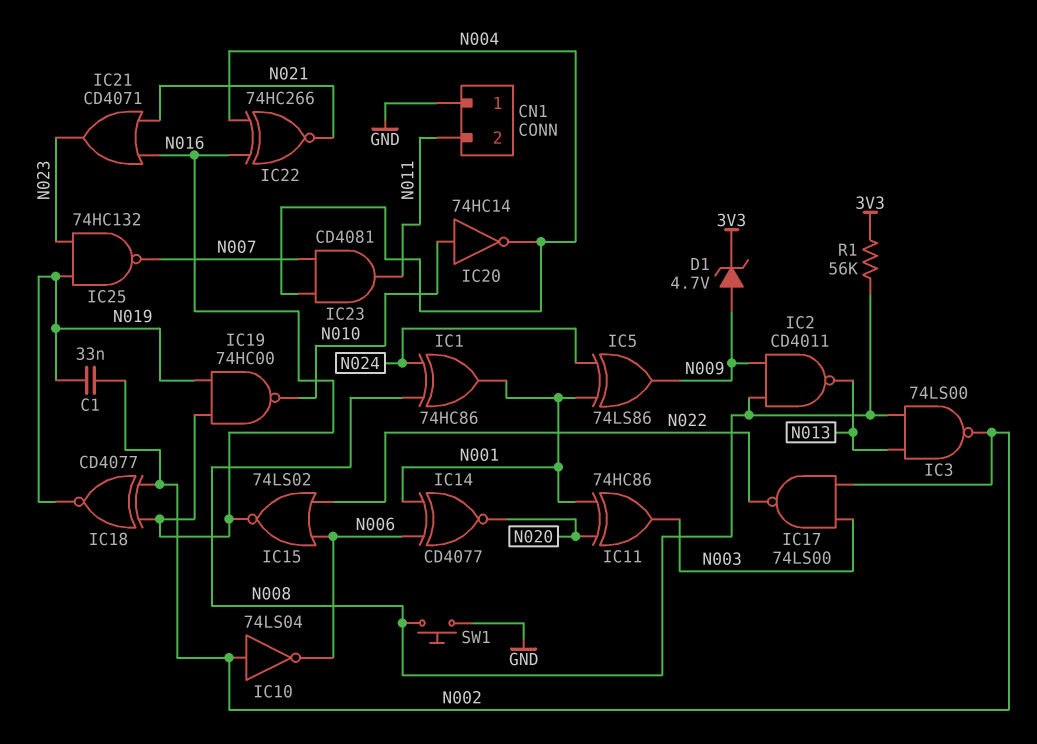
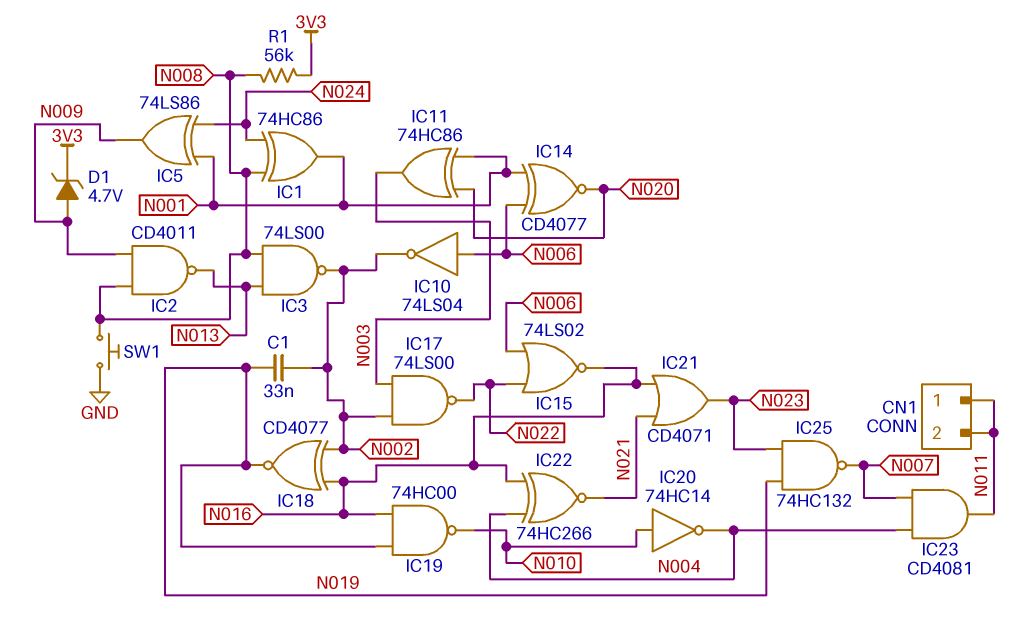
CN1 pin 1: GND -> N011
IC10: NOT 74LS04 (in N002, out N006) -> NOT 74LS04 (in N006, out N002)

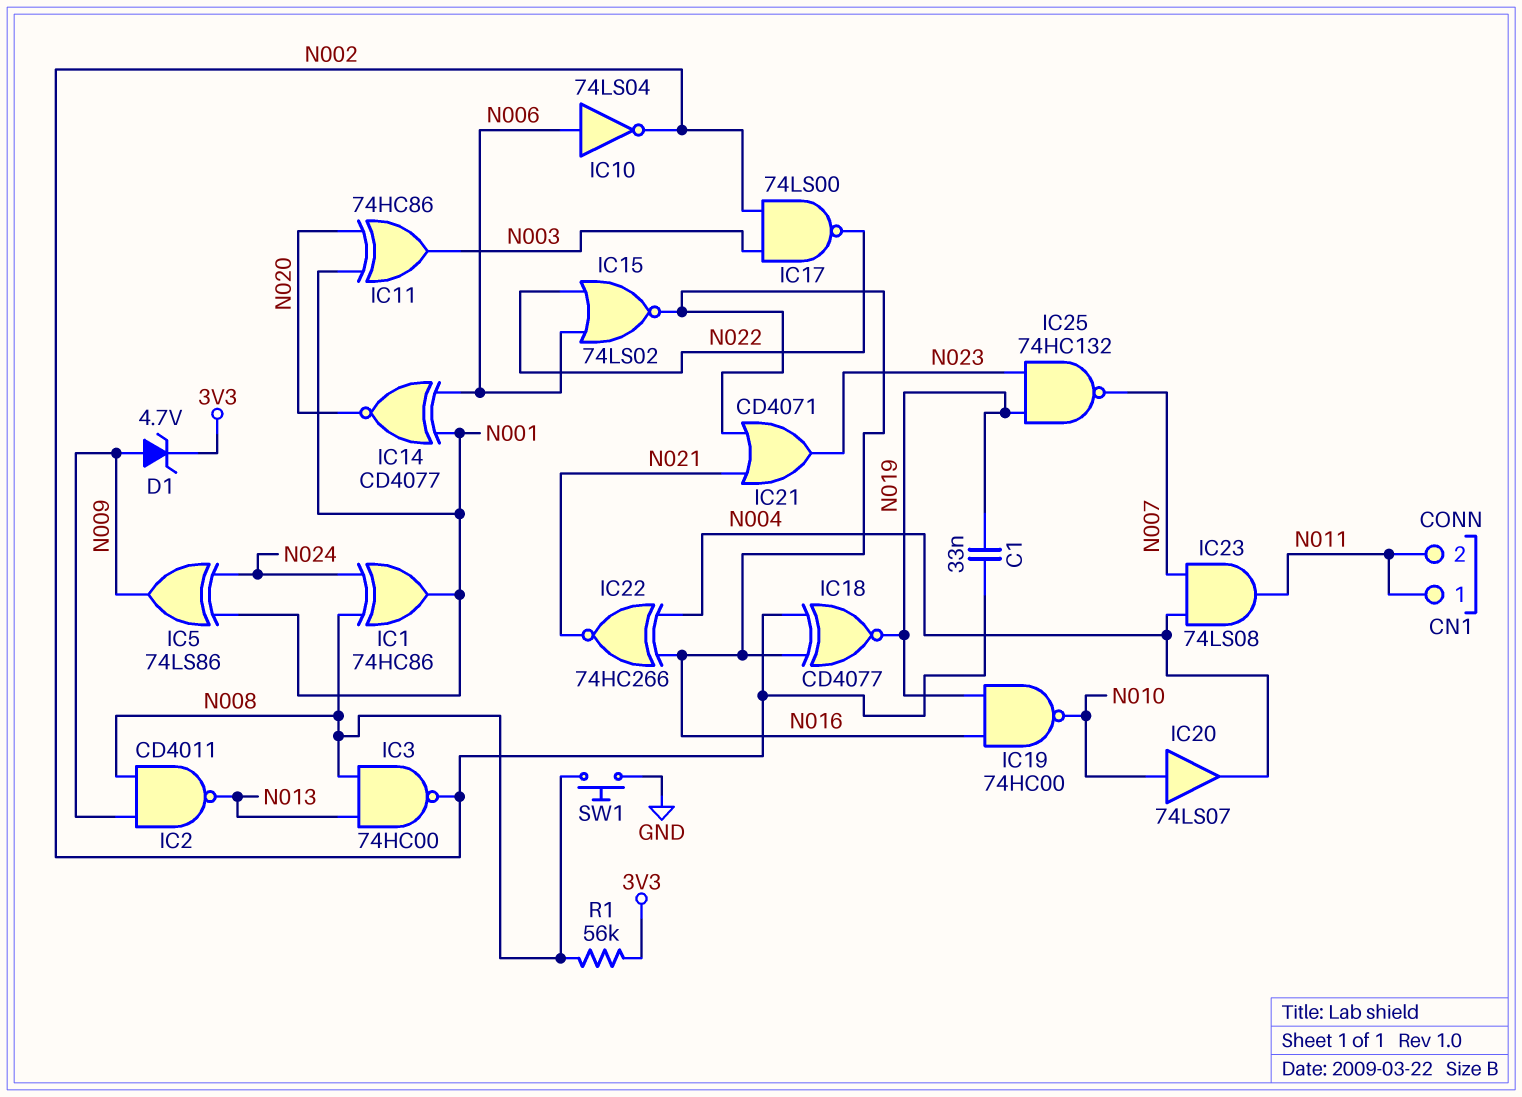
IC3: NAND 74LS00 (in N008, in N013, out N002) -> NAND 74HC00 (in N008, in N013, out N002)
IC20: NOT 74HC14 (in N010, out N004) -> buffer 74LS07 (in N010, out N004)
IC23: AND CD4081 (in N004, in N007, out N011) -> AND 74LS08 (in N004, in N007, out N011)

